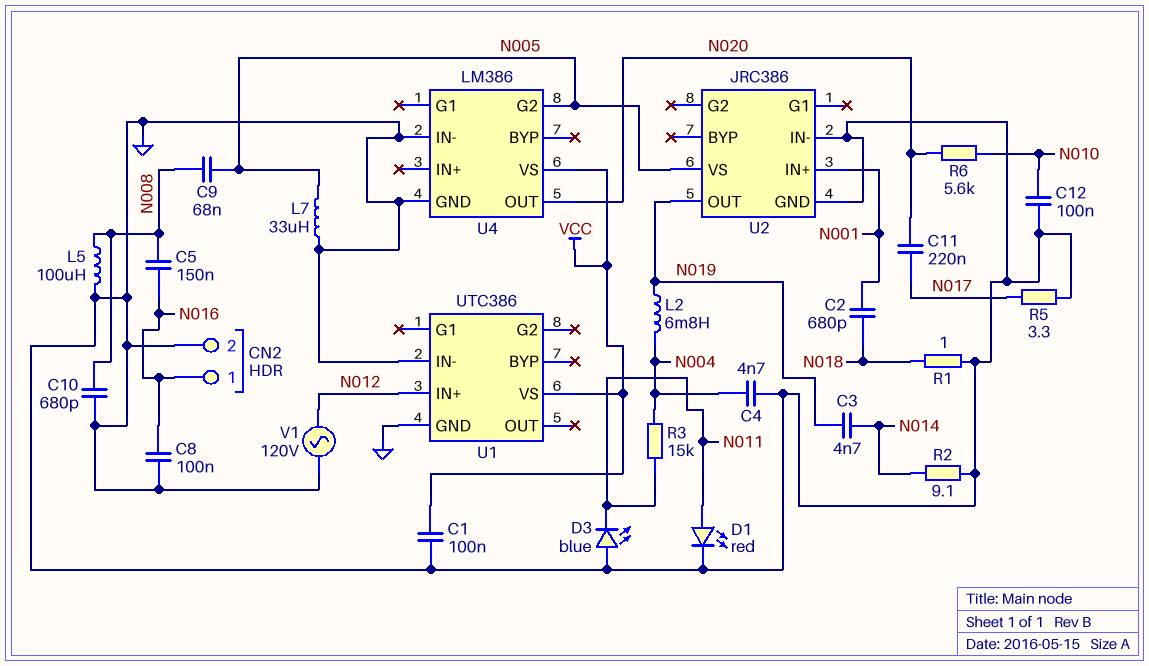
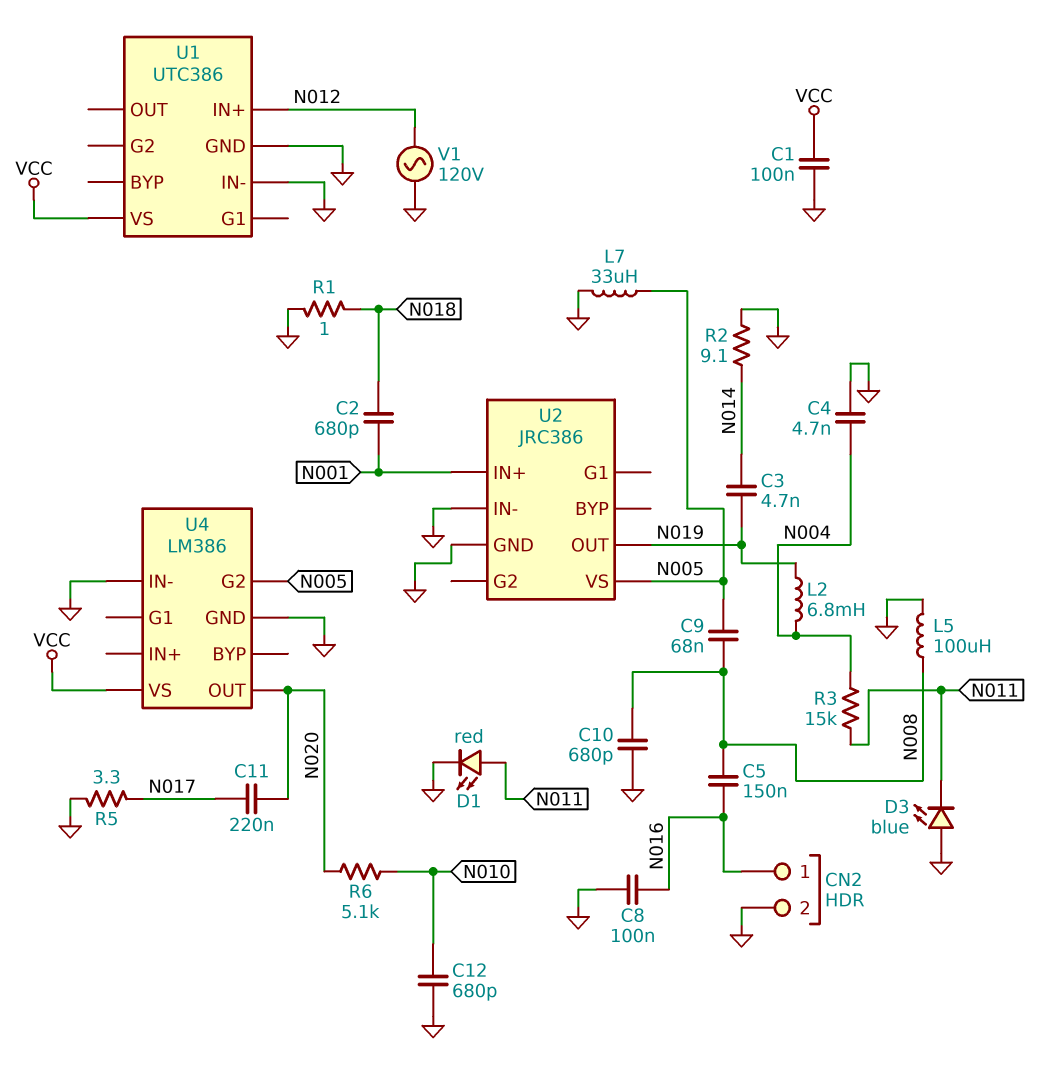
C12: 100nF (GND, N010) -> 680pF (GND, N010)
R6: 5.6k (N010, N020) -> 5.1k (N010, N020)

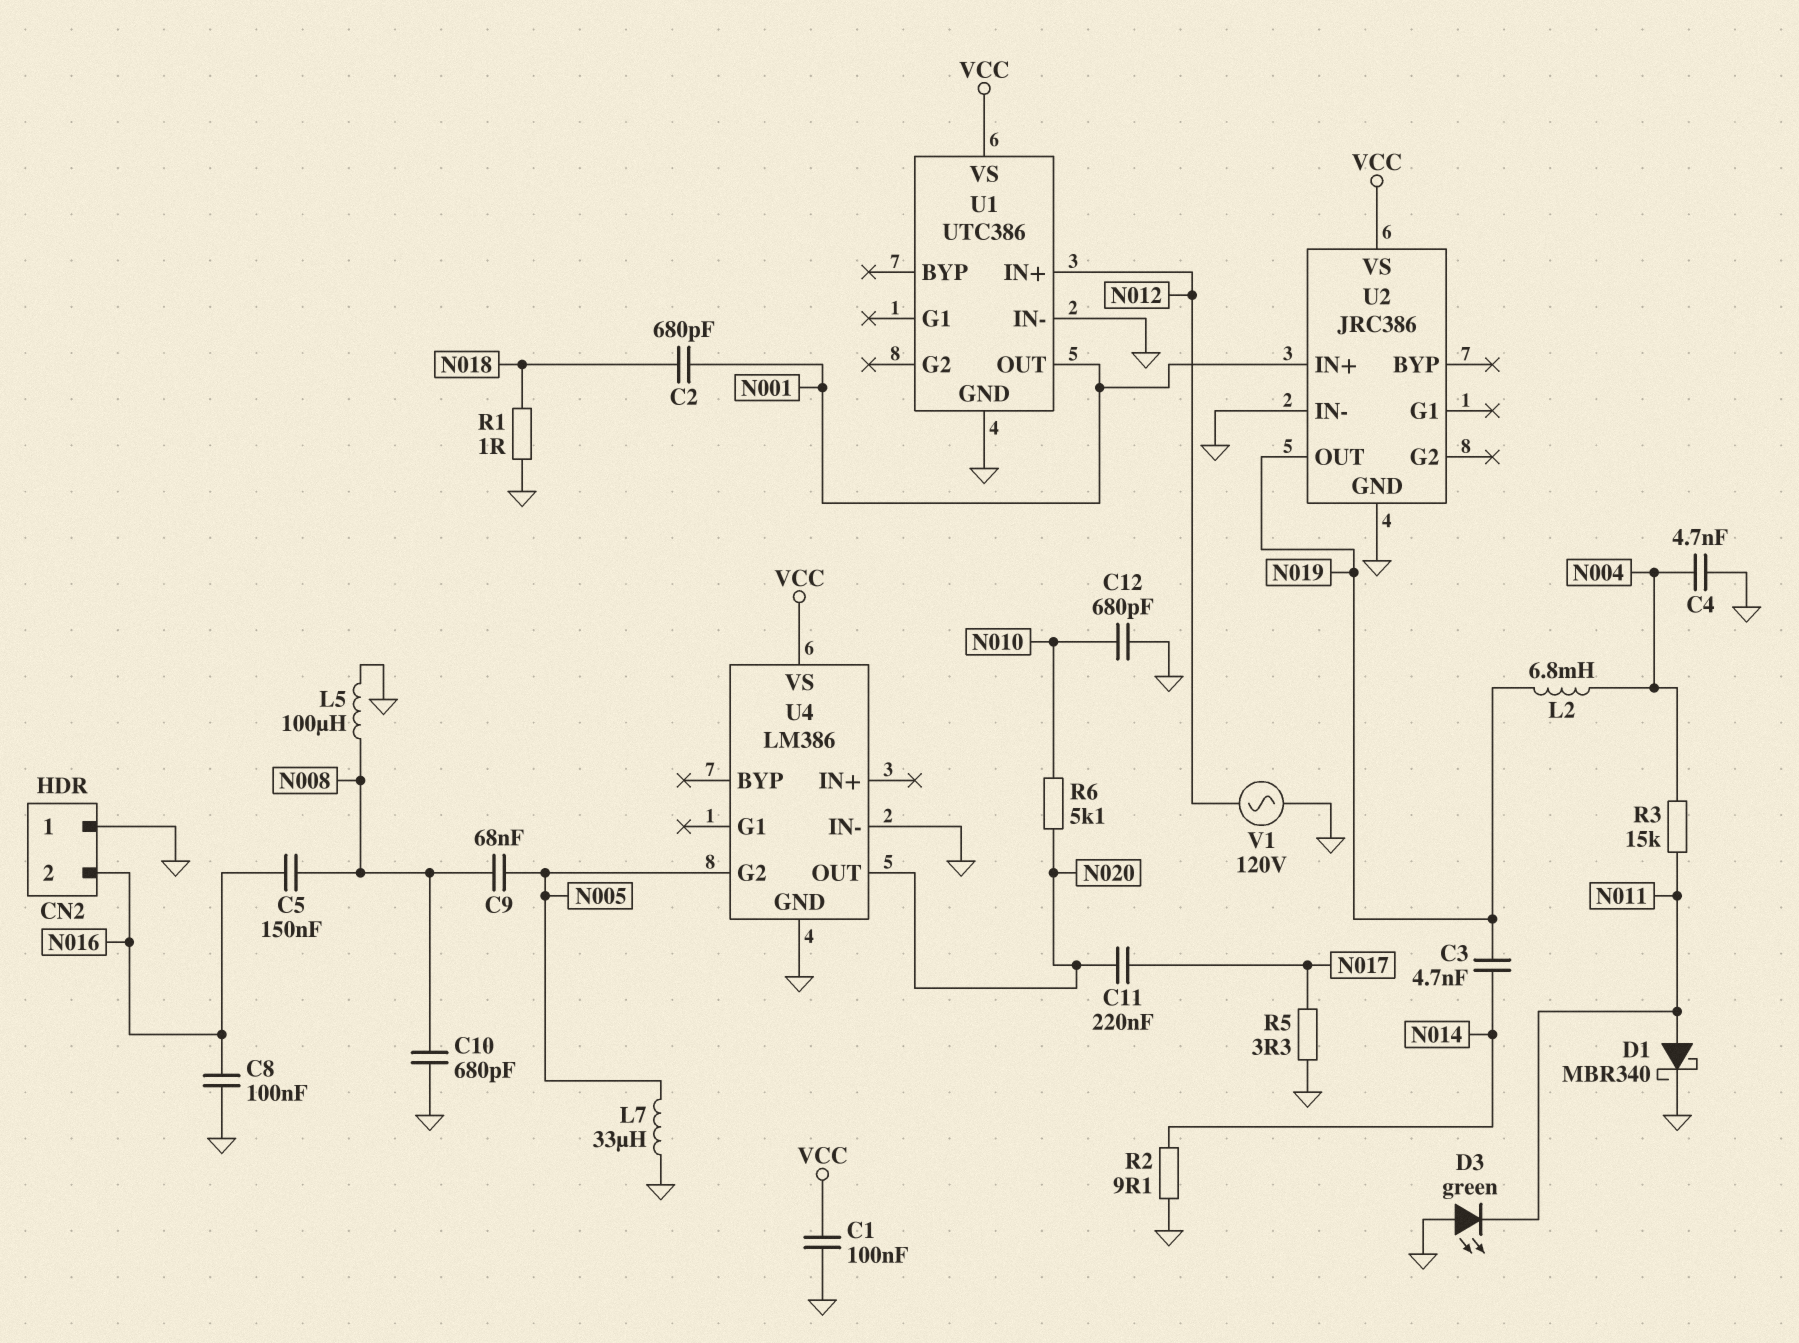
CN2 pin 1: N016 -> GND
CN2 pin 2: GND -> N016
D1: LED red (A N011, K GND) -> schottky MBR340 (A N011, K GND)
D3: LED blue (A GND, K N011) -> LED green (A GND, K N011)
U1 pin OUT: none -> N001
U2 pin VS: N005 -> VCC

